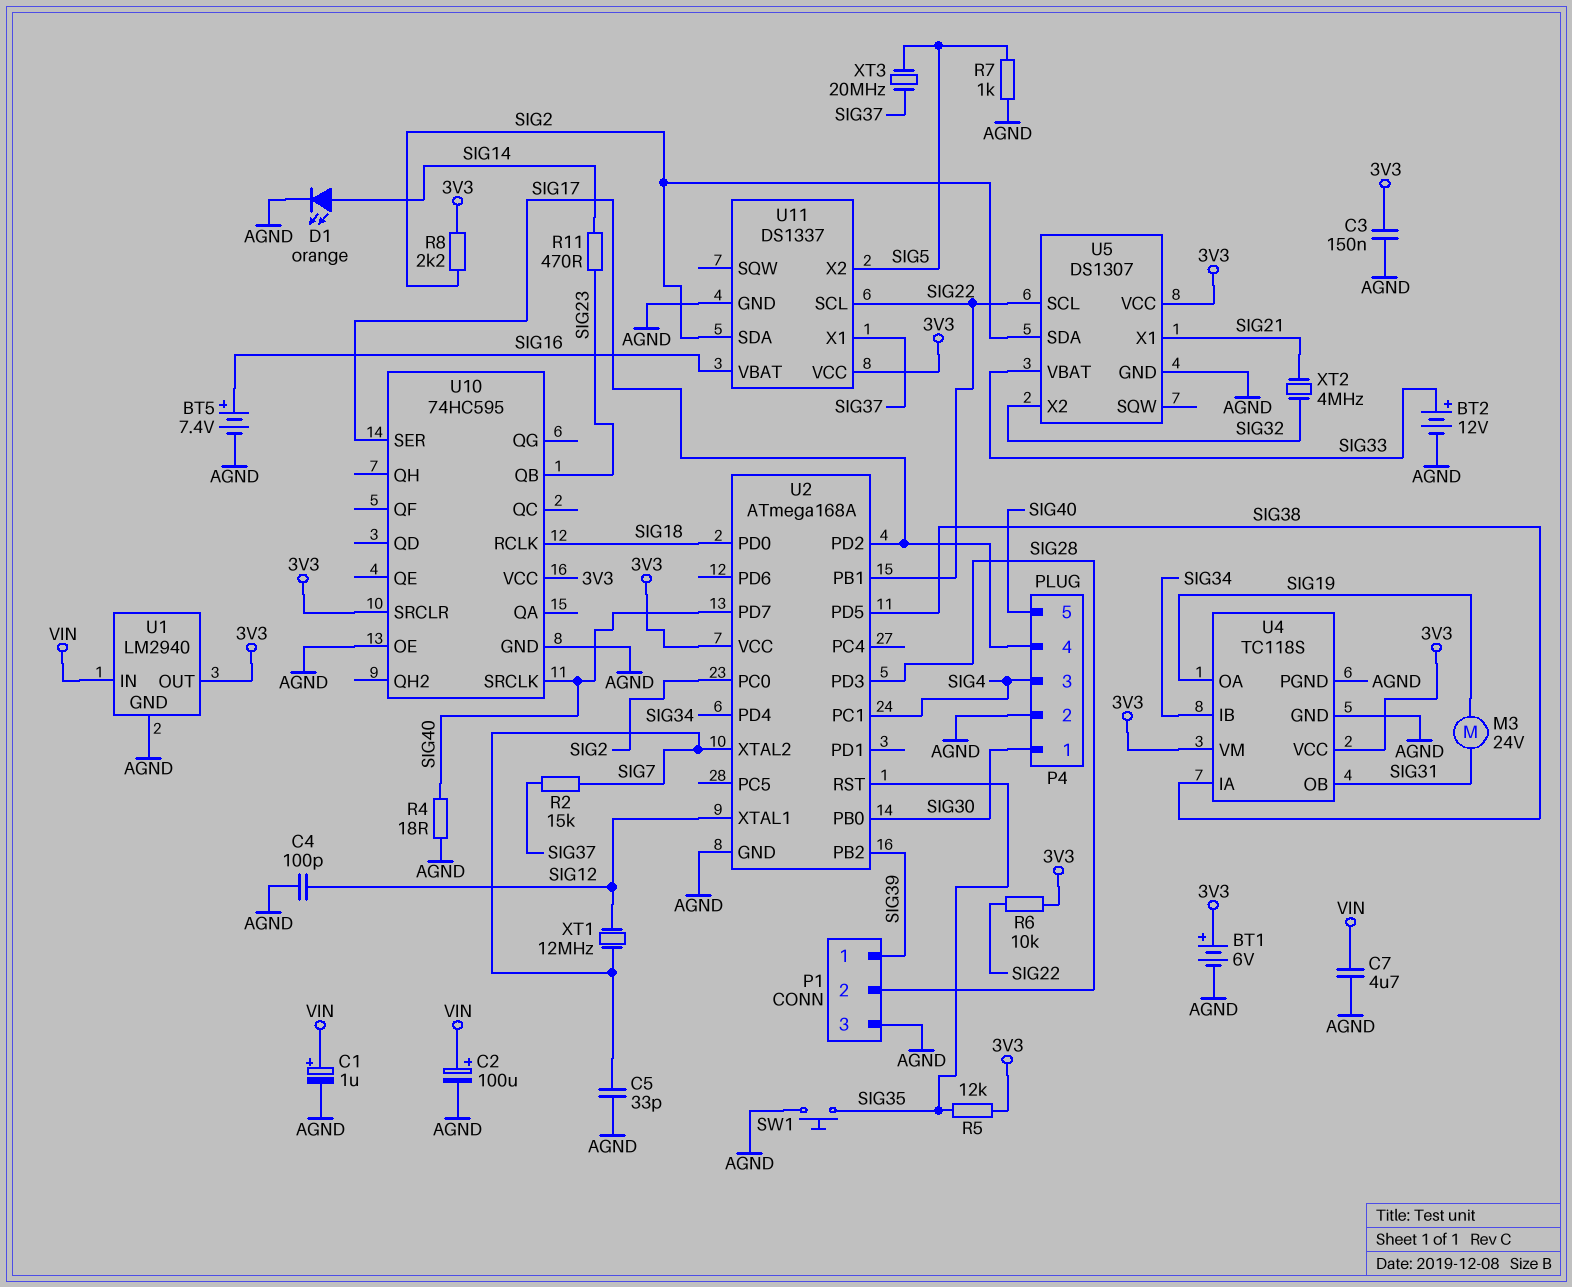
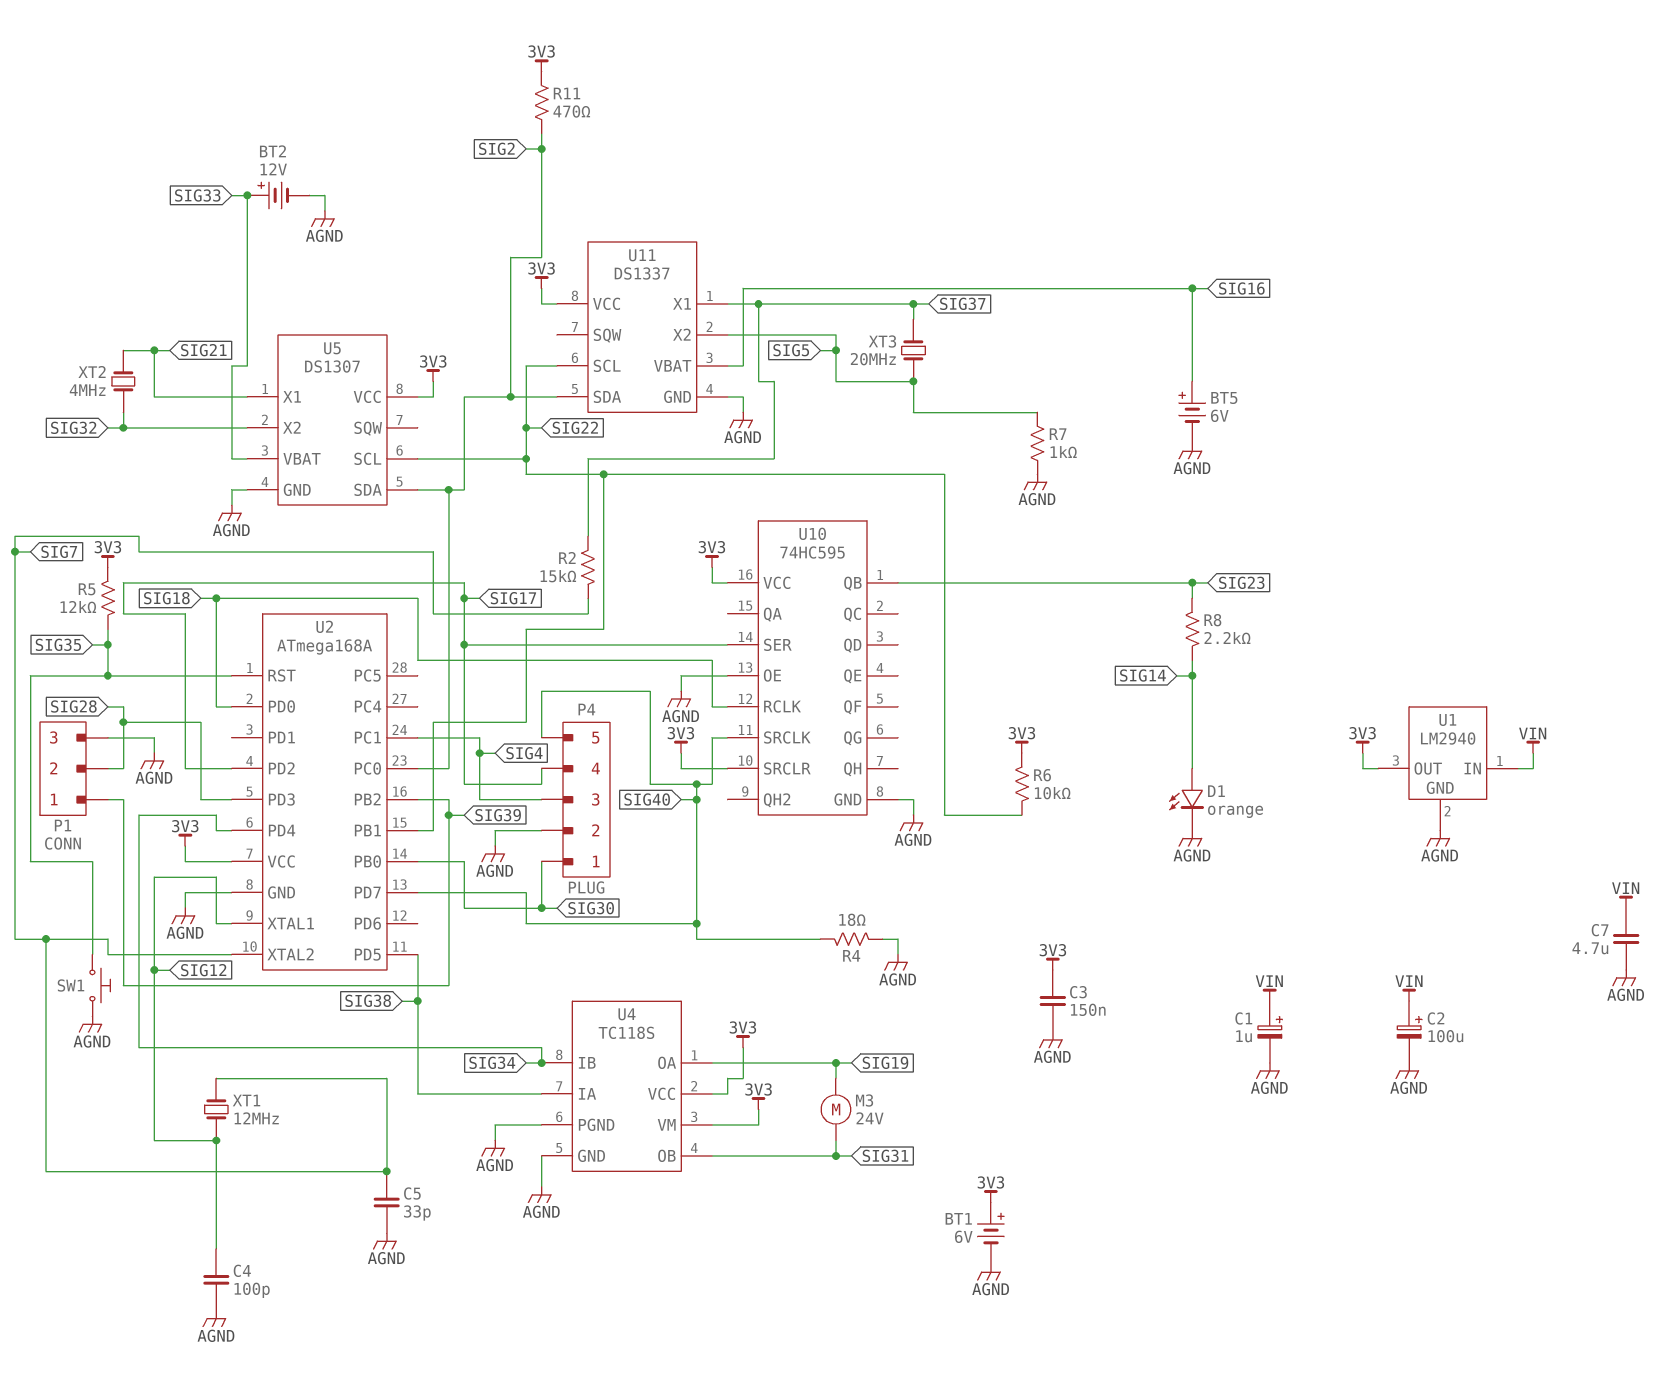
BT5: 7.4V (plus SIG16, minus AGND) -> 6V (plus SIG16, minus AGND)
R8: 2.2k (3V3, SIG2) -> 2.2k (SIG14, SIG23)
R11: 470 (SIG14, SIG23) -> 470 (3V3, SIG2)

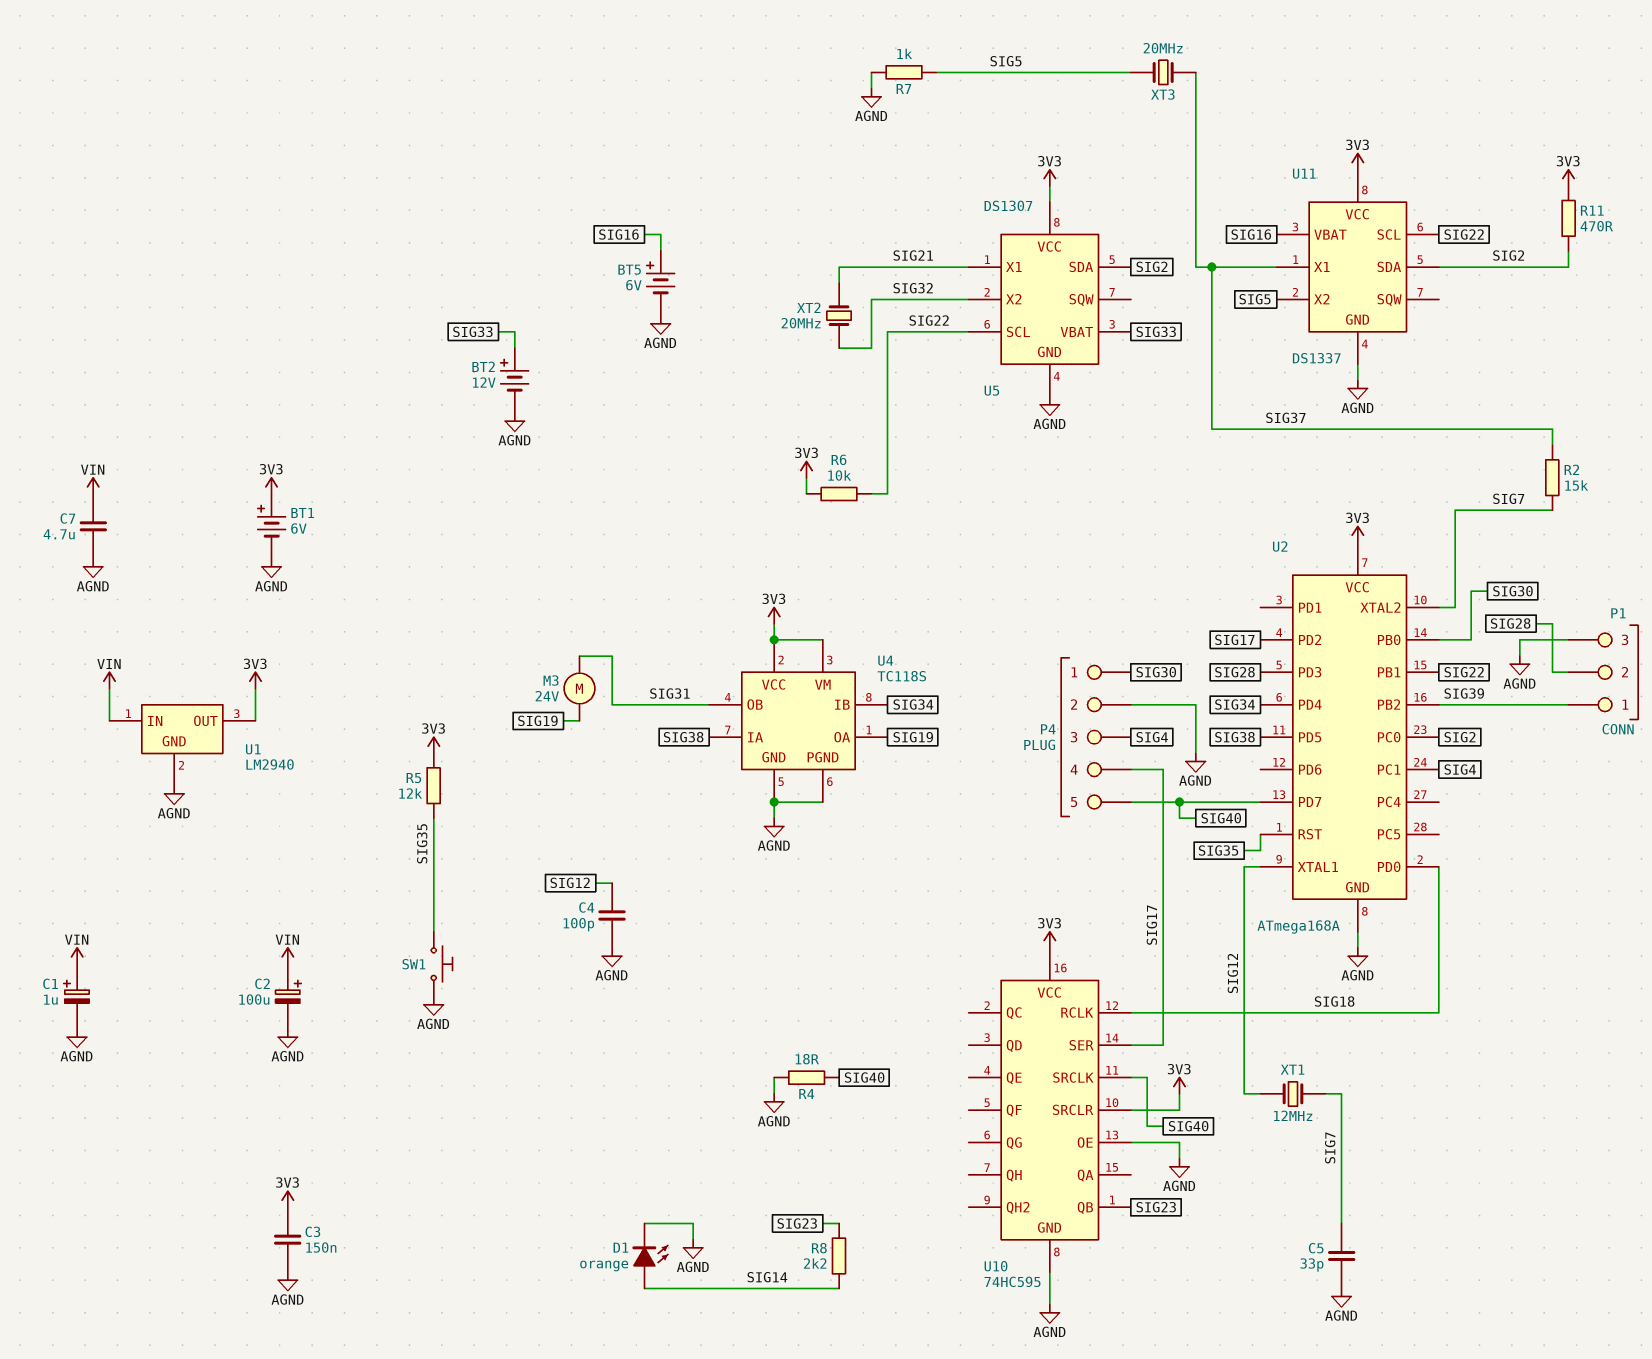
XT2: 4MHz (SIG21, SIG32) -> 20MHz (SIG21, SIG32)

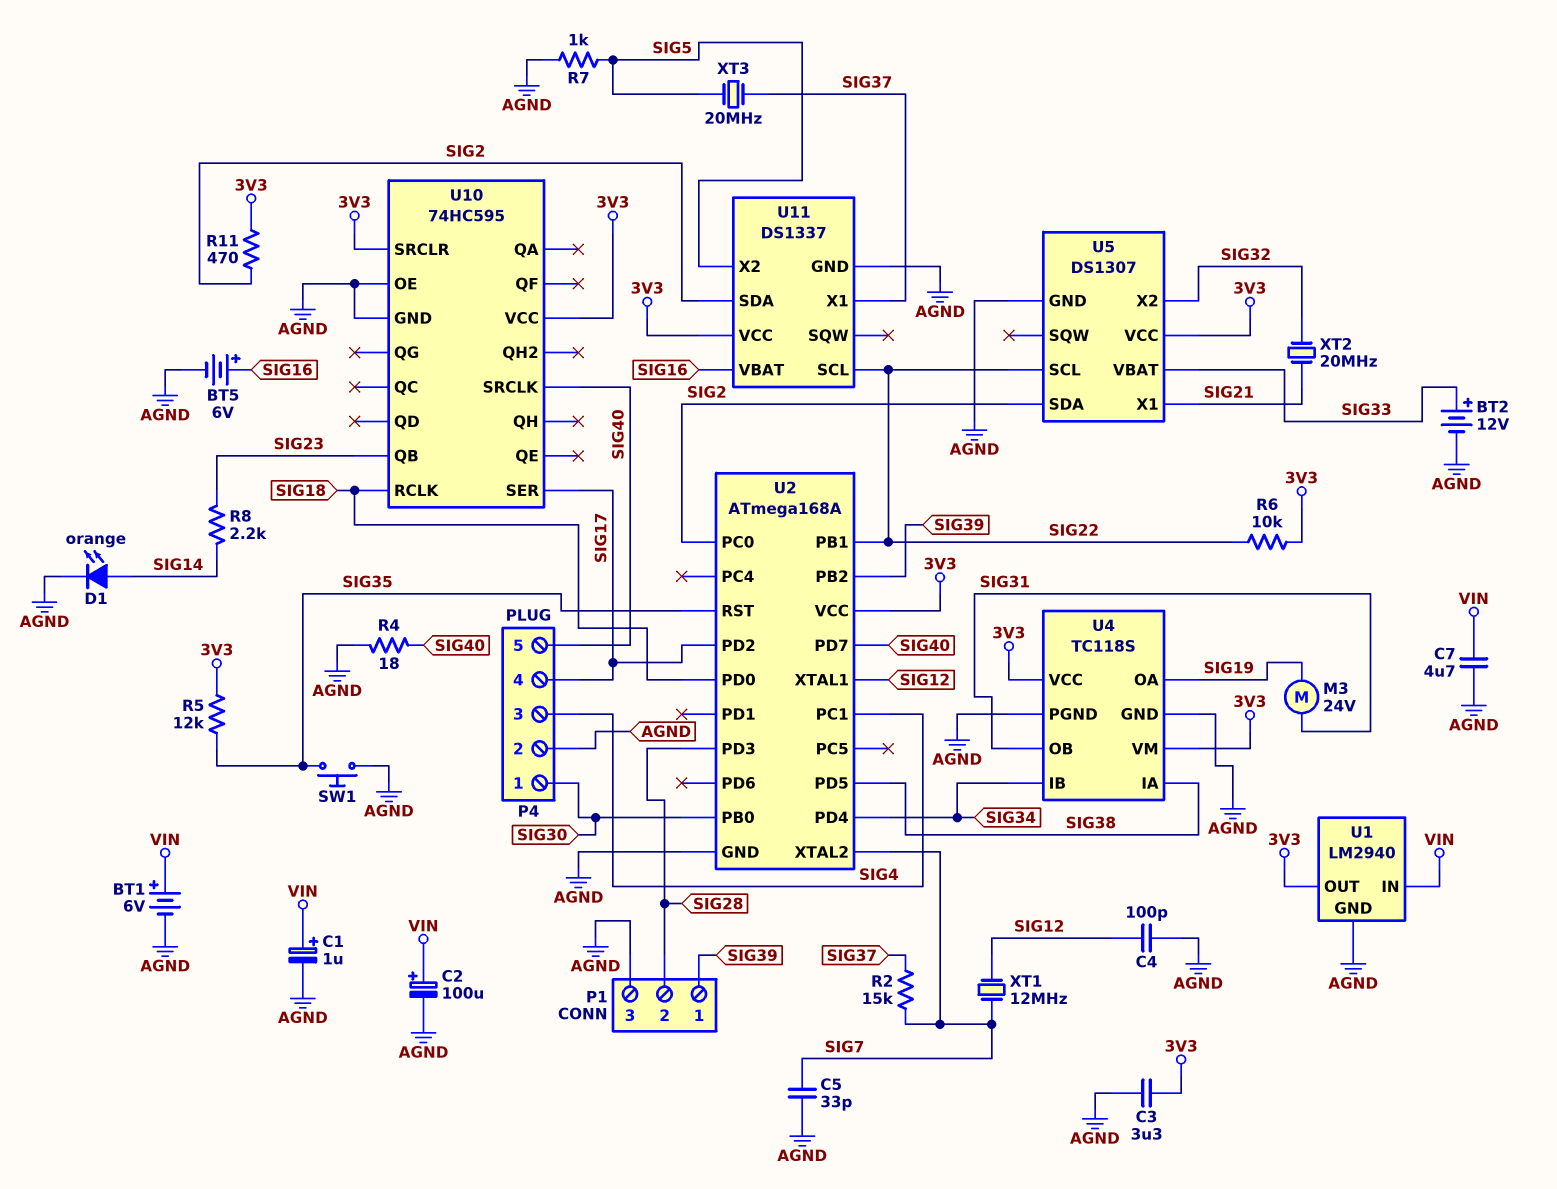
BT1: 6V (plus 3V3, minus AGND) -> 6V (plus VIN, minus AGND)
C3: 150nF (3V3, AGND) -> 3.3uF (3V3, AGND)

